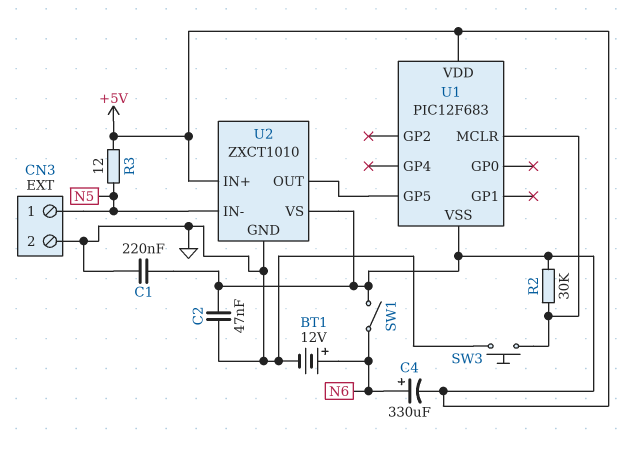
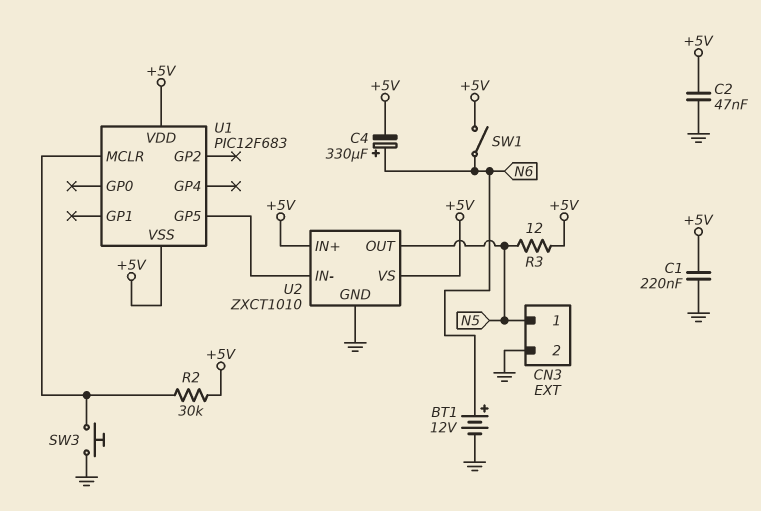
U2 pin IN-: N5 -> U1/GP5
U2 pin OUT: U1/GP5 -> N5

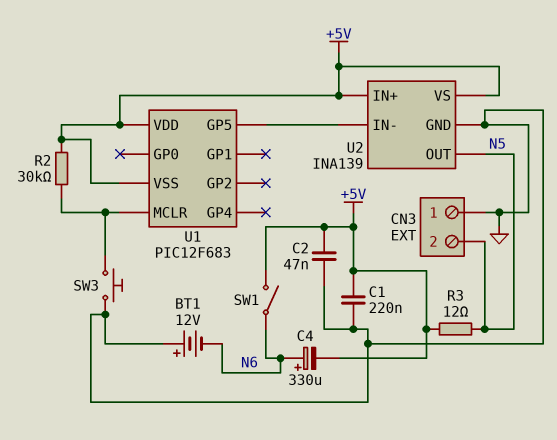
BT1: 12V (plus N6, minus GND) -> 12V (plus GND, minus N6)
CN3 pin 1: N5 -> GND
CN3 pin 2: GND -> N5
U2: ZXCT1010 -> INA139

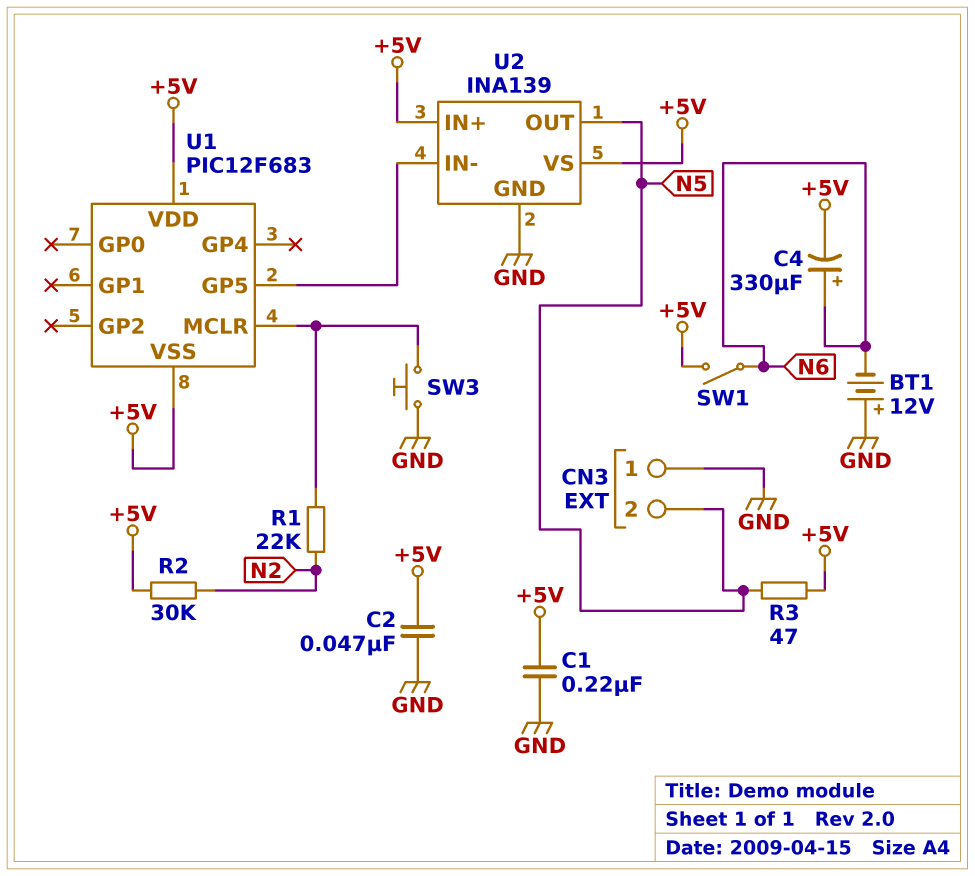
R1: none -> 22k (N2, U1/MCLR)
R2: 30k (+5V, U1/MCLR) -> 30k (+5V, N2)
R3: 12 (+5V, N5) -> 47 (+5V, N5)

